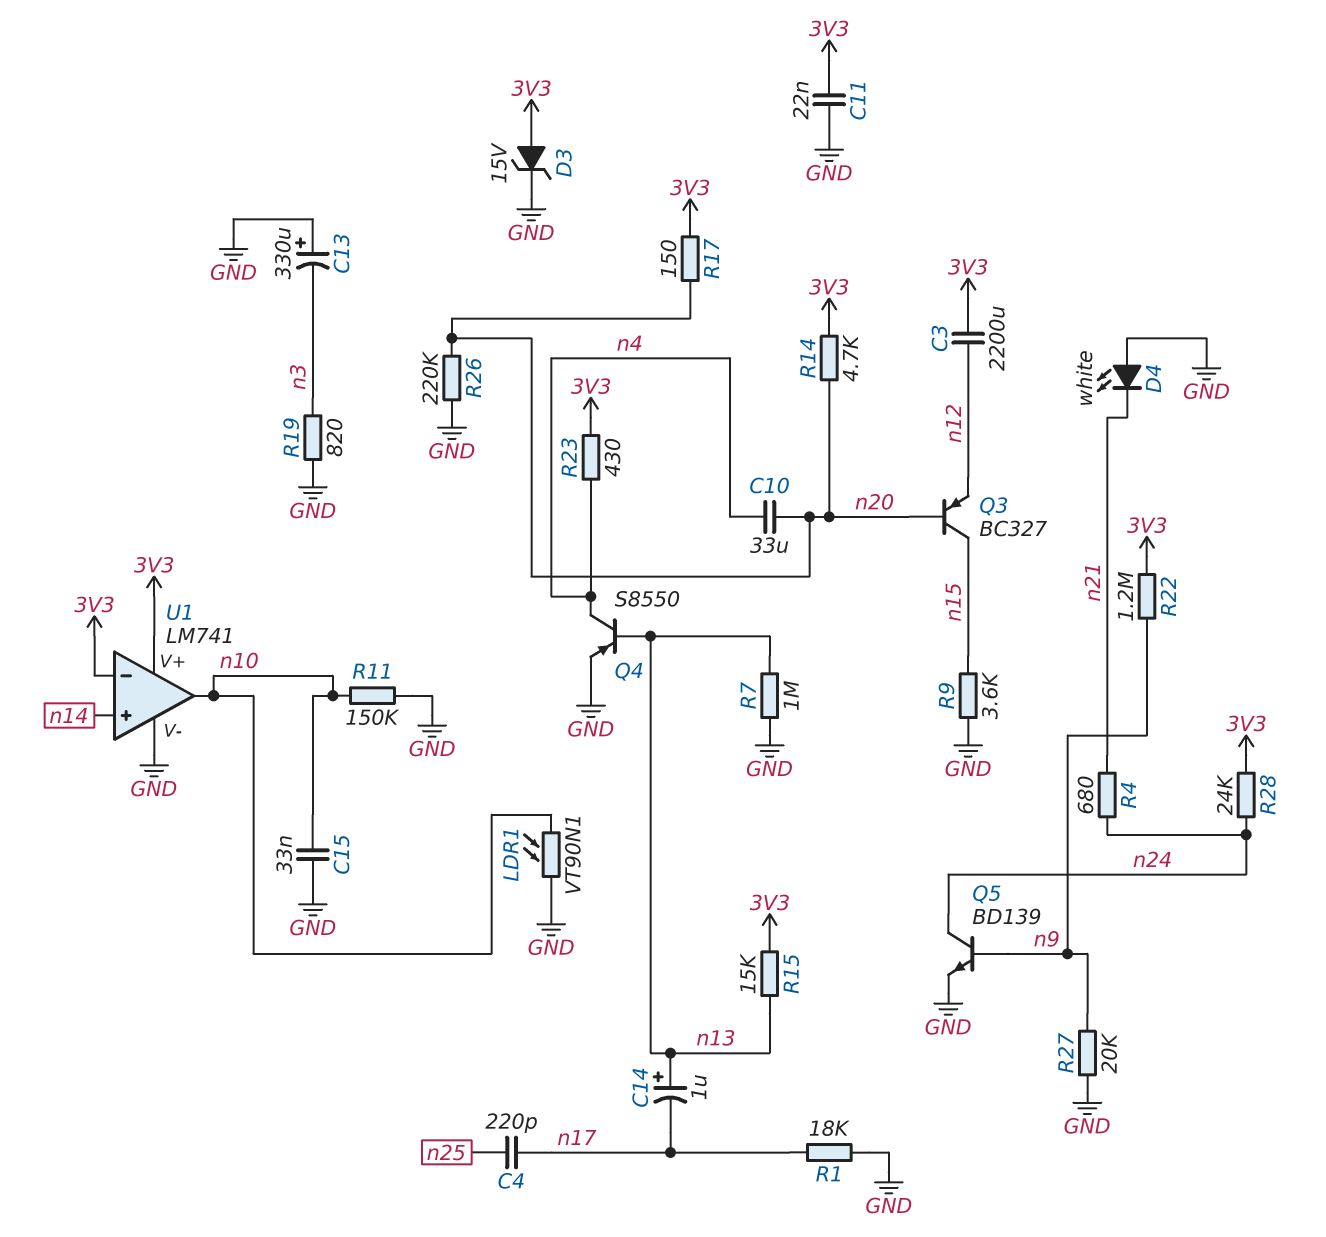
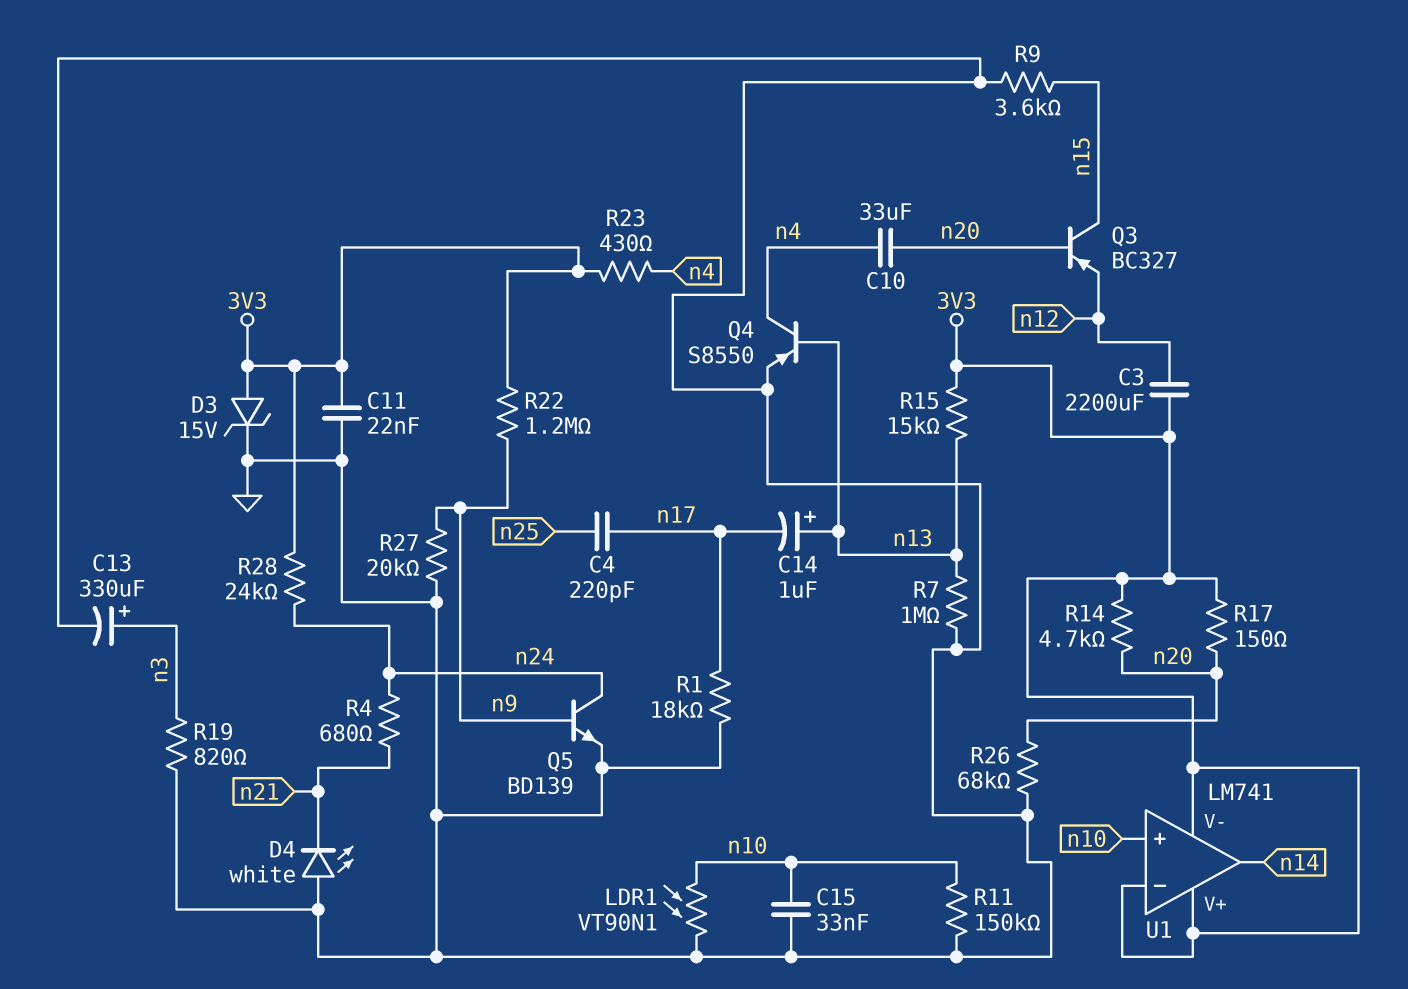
C13: 330uF (plus GND, minus n3) -> 330uF (plus n3, minus GND)
R26: 220k (GND, n20) -> 68k (GND, n20)
U1 pin V-: GND -> 3V3
U1 pin in+: n14 -> n10
U1 pin out: n10 -> n14

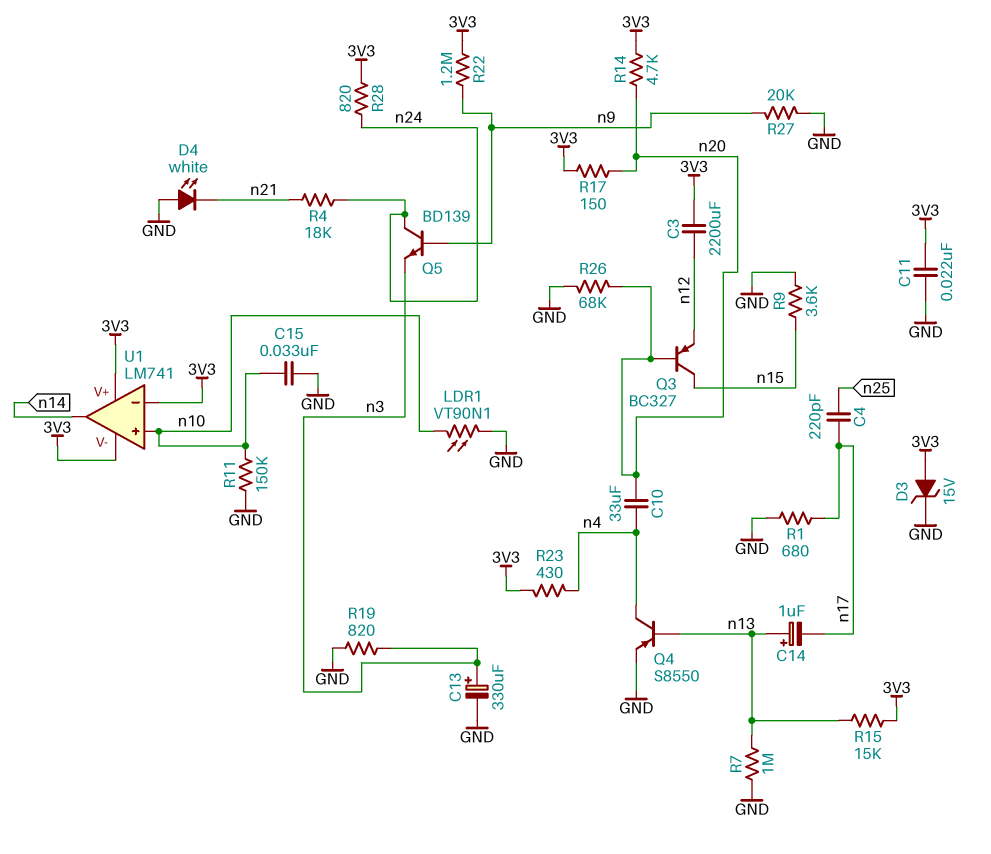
Q5: NPN BD139 (B n9, C n24, E GND) -> NPN BD139 (B n9, C n24, E n3)
R1: 18k (GND, n17) -> 680 (GND, n17)
R4: 680 (n21, n24) -> 18k (n21, n24)
R28: 24k (3V3, n24) -> 820 (3V3, n24)

